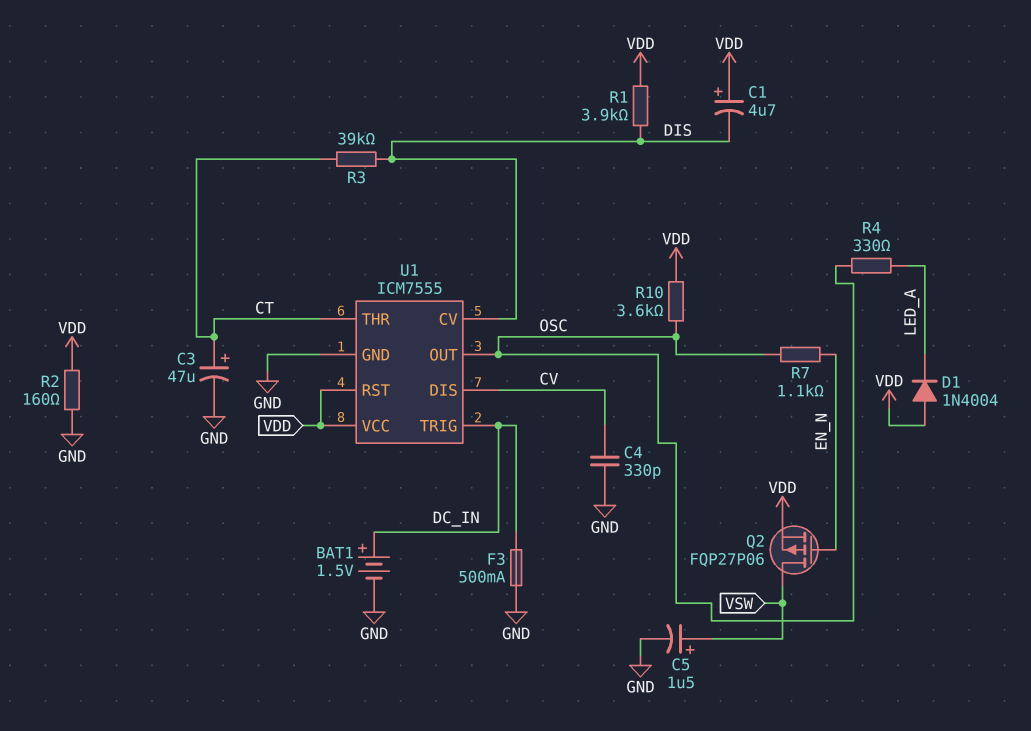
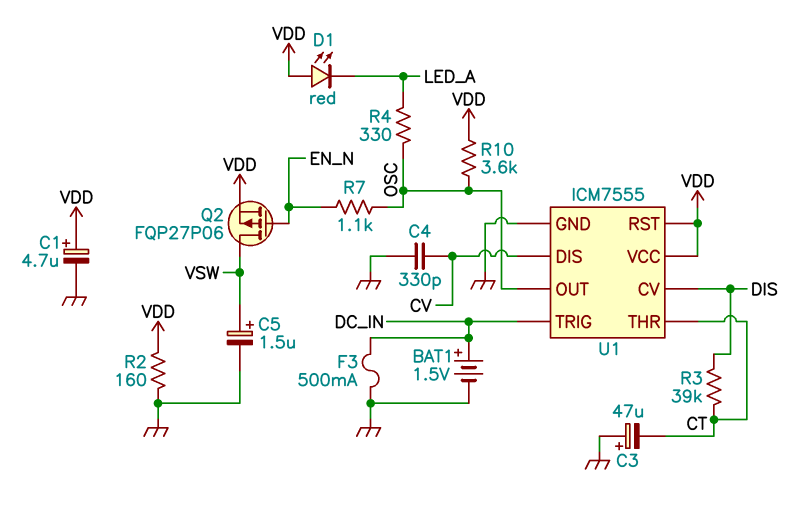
C1: 4.7uF (plus VDD, minus DIS) -> 4.7uF (plus VDD, minus GND)
C3: 47uF (plus CT, minus GND) -> 47uF (plus GND, minus CT)
D1: diode 1N4004 (A VDD, K LED_A) -> LED red (A VDD, K LED_A)
R1: 3.9k (DIS, VDD) -> none

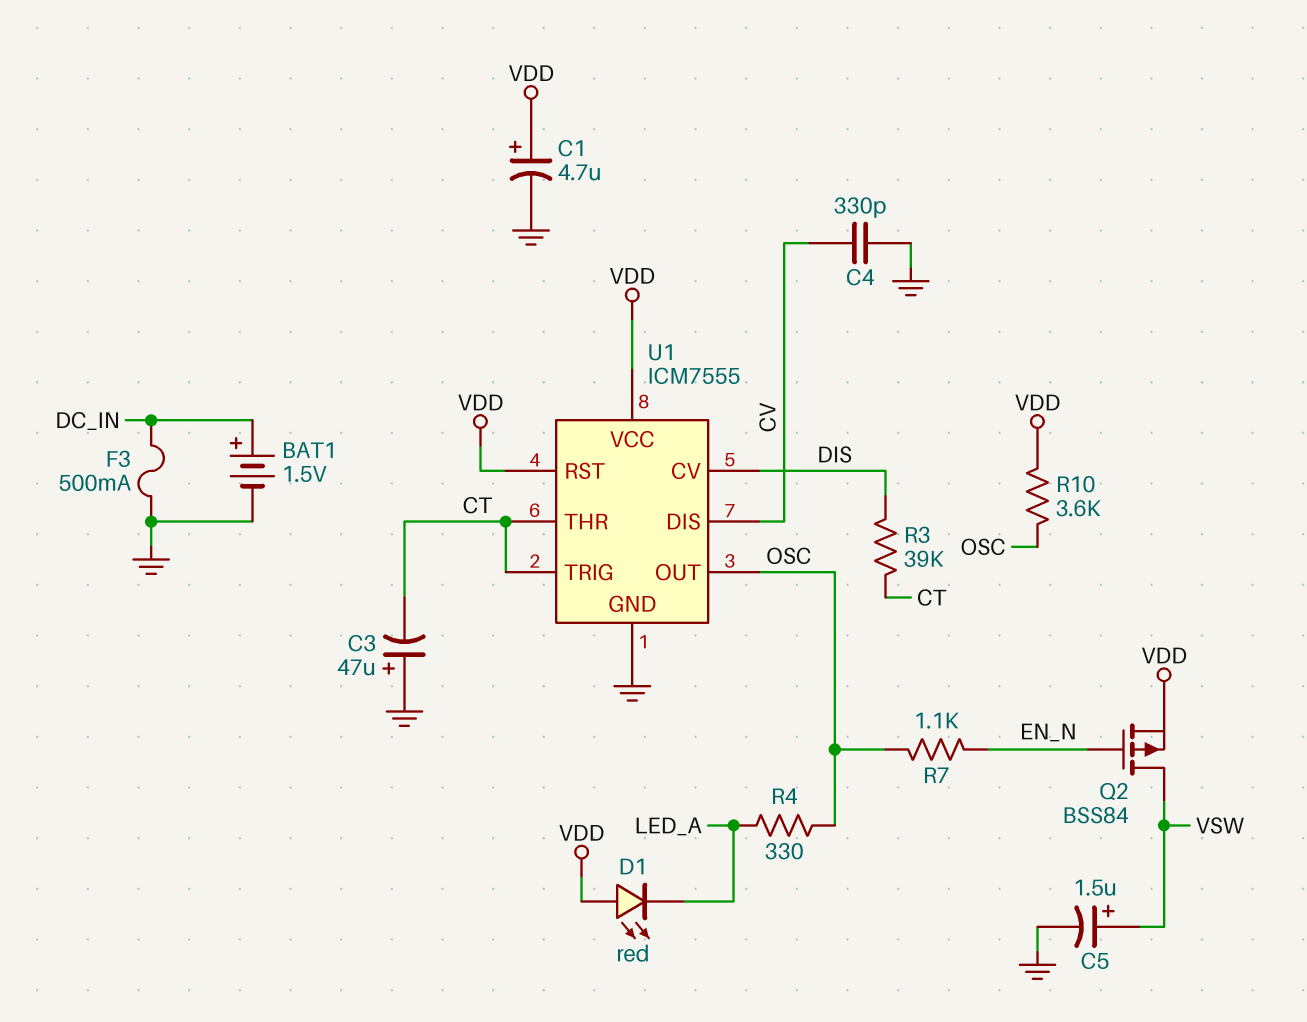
Q2: PMOS FQP27P06 (G EN_N, D VSW, S VDD) -> PMOS BSS84 (G EN_N, D VSW, S VDD)
R2: 160 (GND, VDD) -> none
U1 pin TRIG: DC_IN -> CT

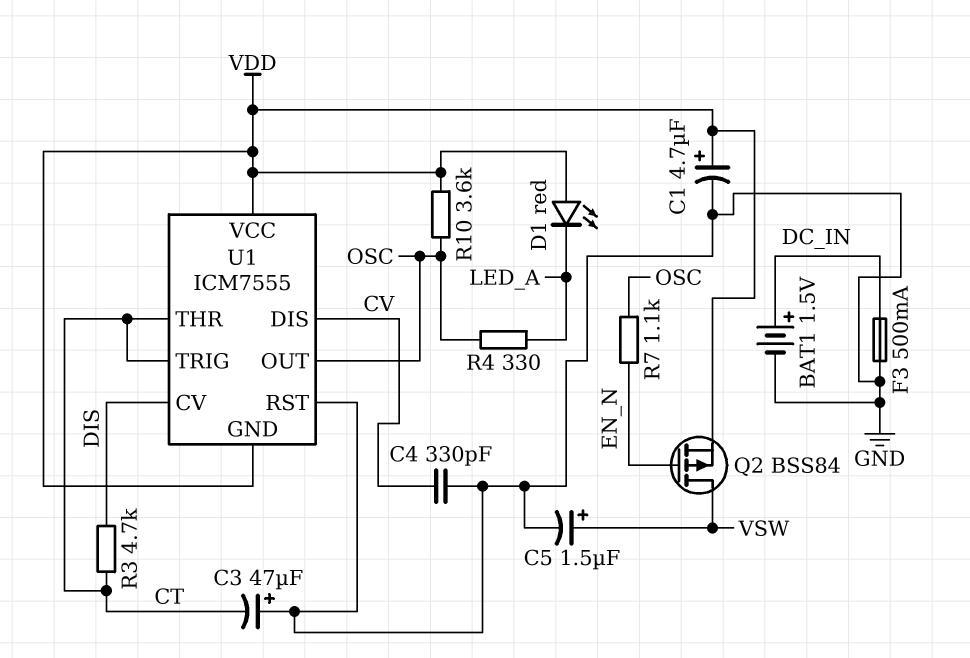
R3: 39k (CT, DIS) -> 4.7k (CT, DIS)
U1 pin GND: GND -> VDD
U1 pin RST: VDD -> GND

